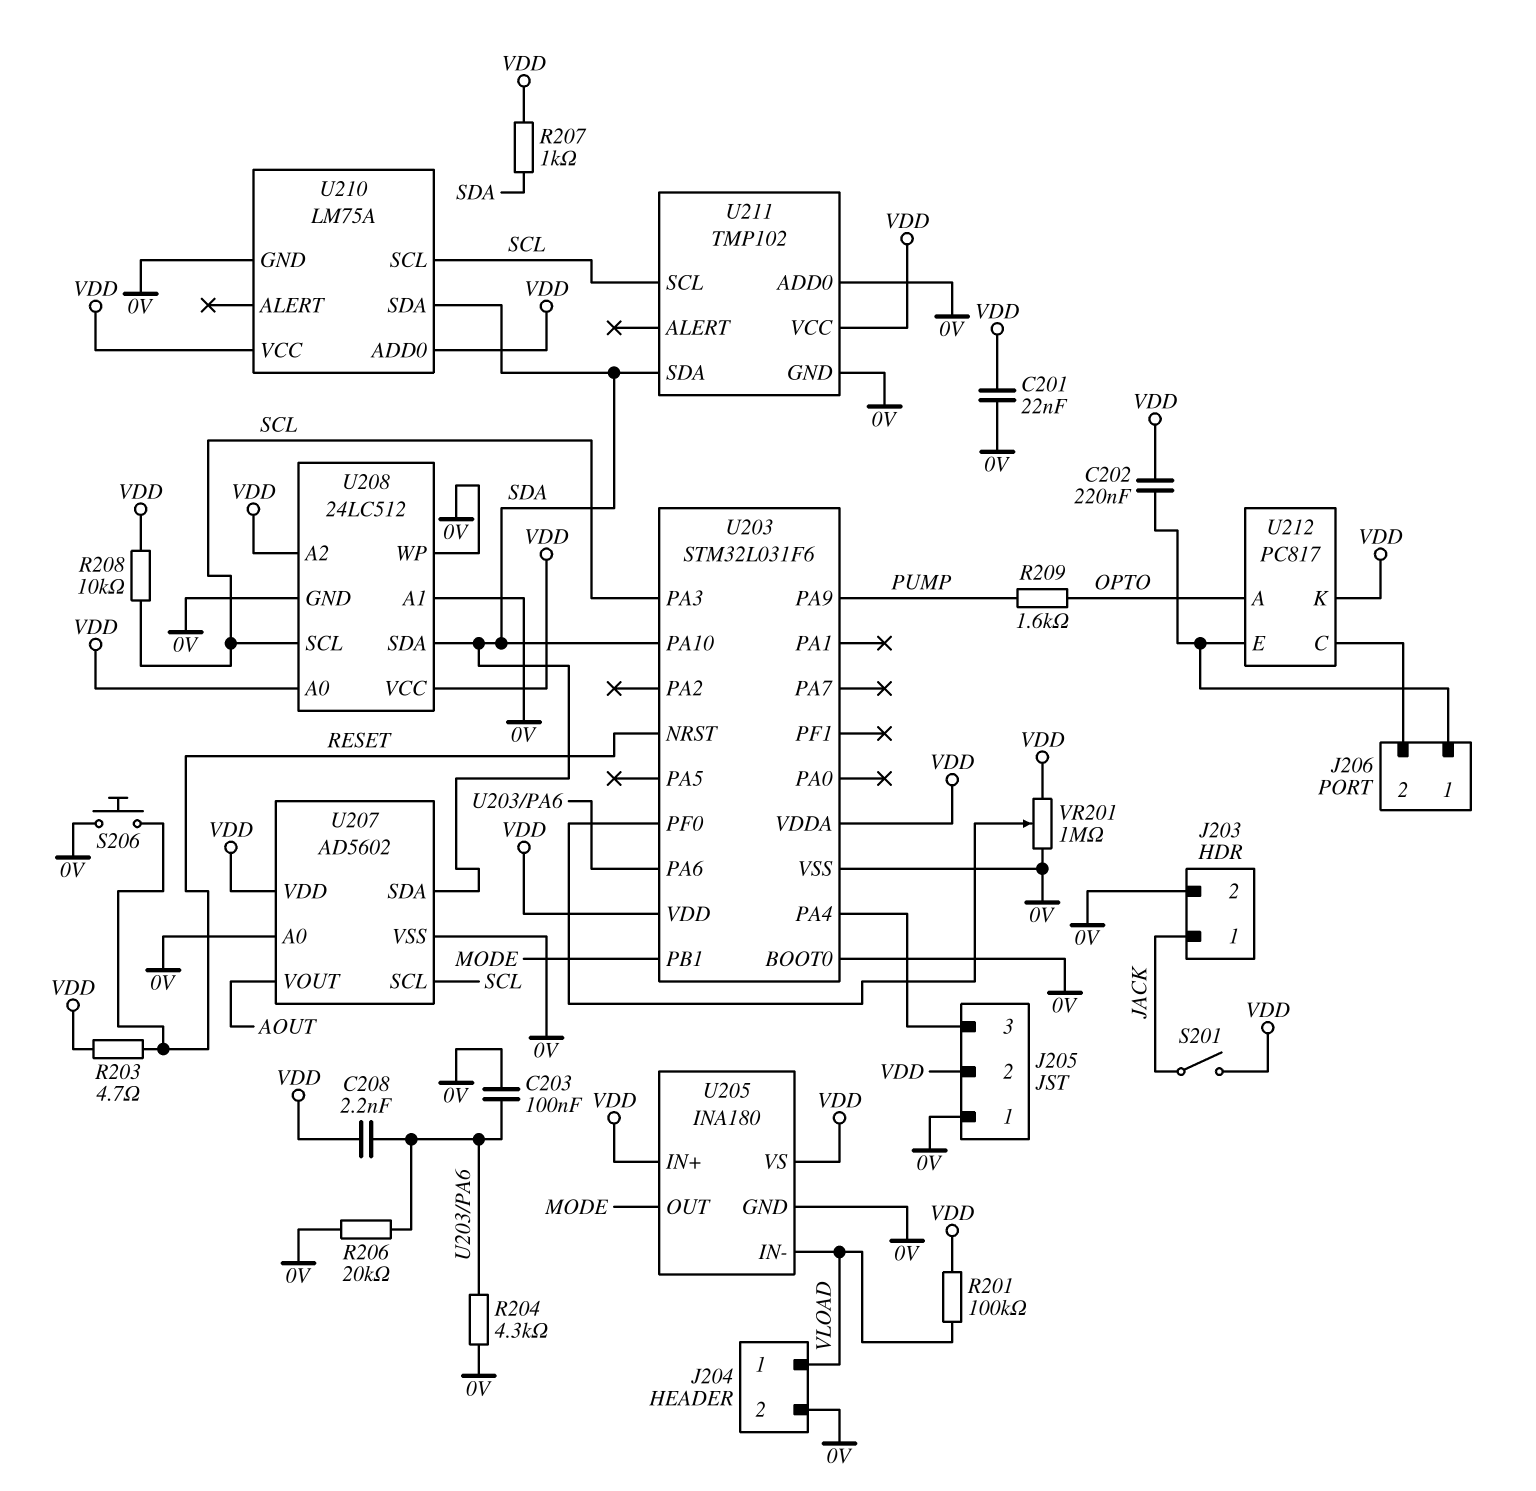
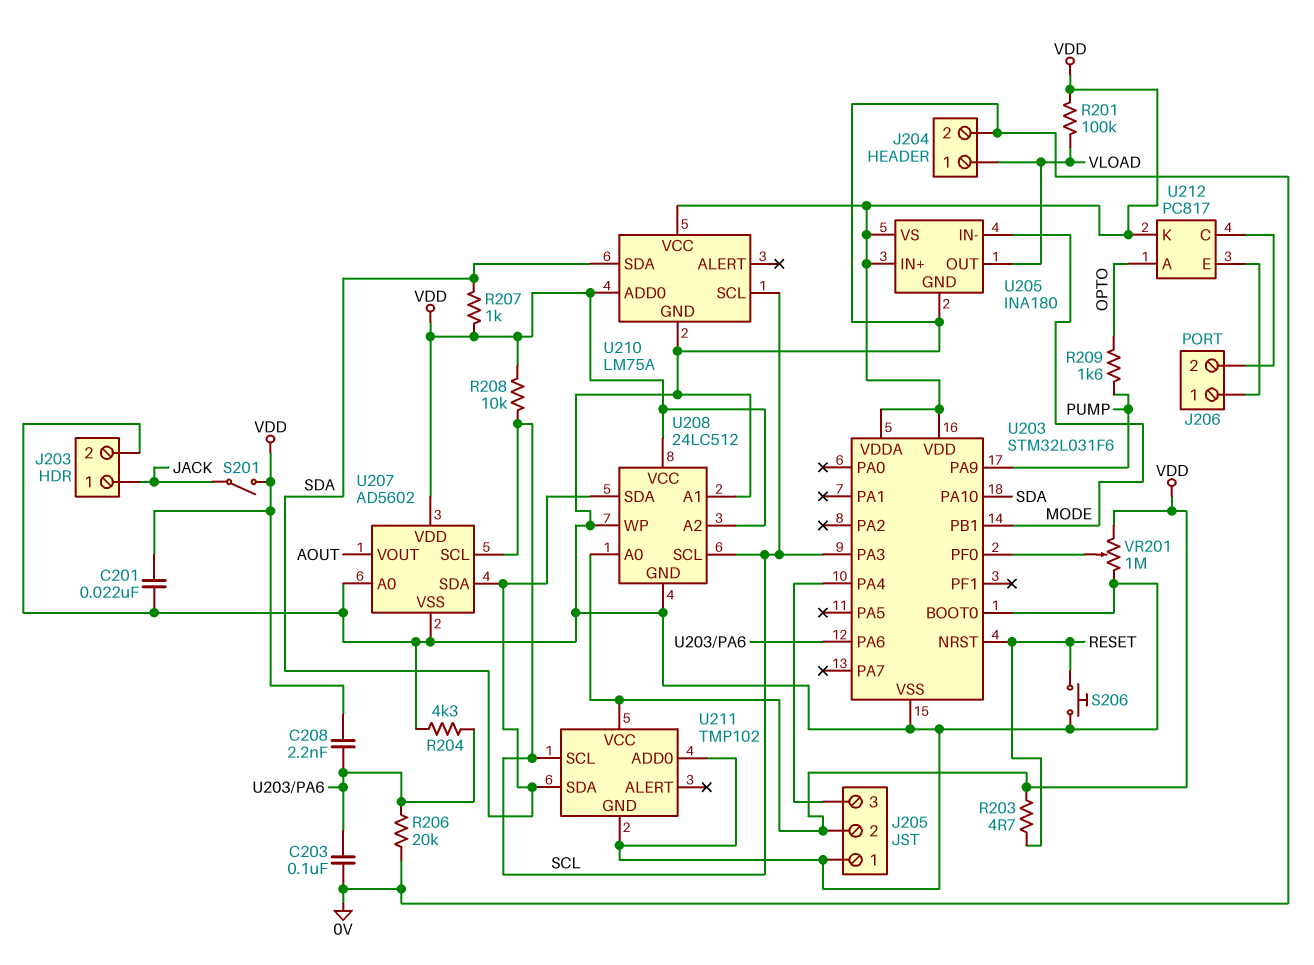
C202: 220nF (J206/1, VDD) -> none
U205 pin IN-: VLOAD -> MODE
U205 pin OUT: MODE -> VLOAD

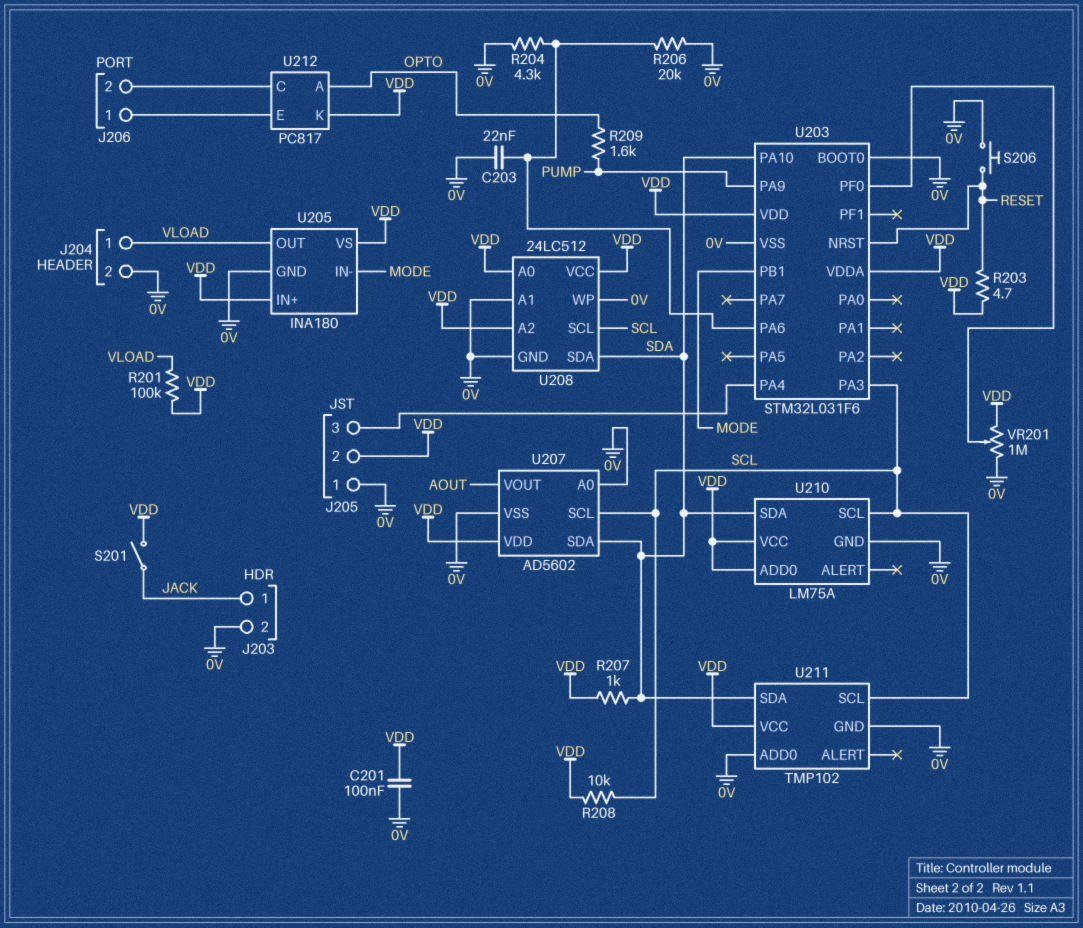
C201: 22nF (0V, VDD) -> 100nF (0V, VDD)
C203: 100nF (0V, U203/PA6) -> 22nF (0V, U203/PA6)
C208: 2.2nF (U203/PA6, VDD) -> none

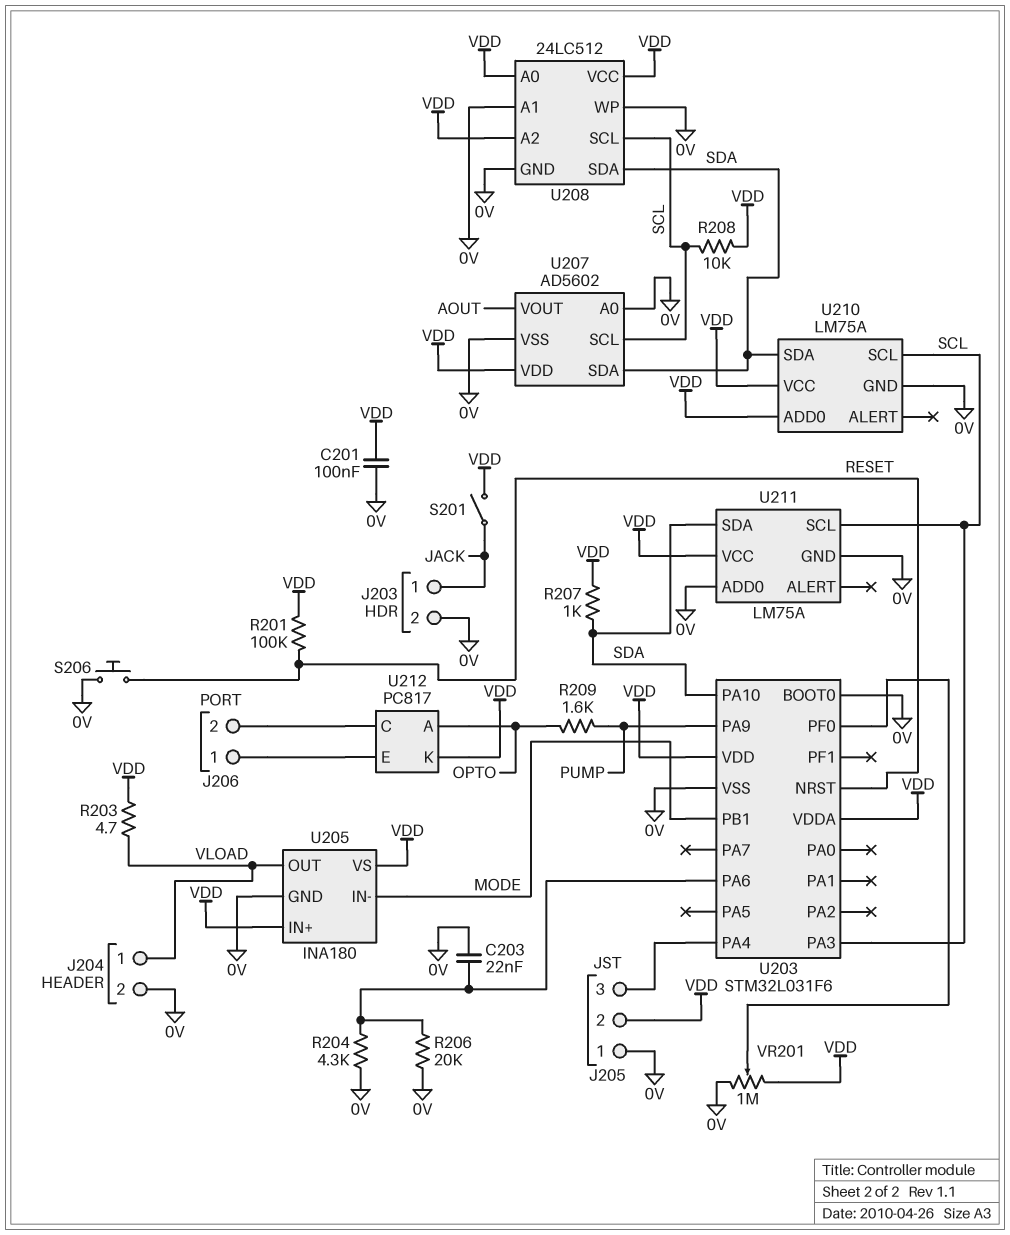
R201: 100k (VDD, VLOAD) -> 100k (RESET, VDD)
R203: 4.7 (RESET, VDD) -> 4.7 (VDD, VLOAD)
U211: TMP102 -> LM75A

